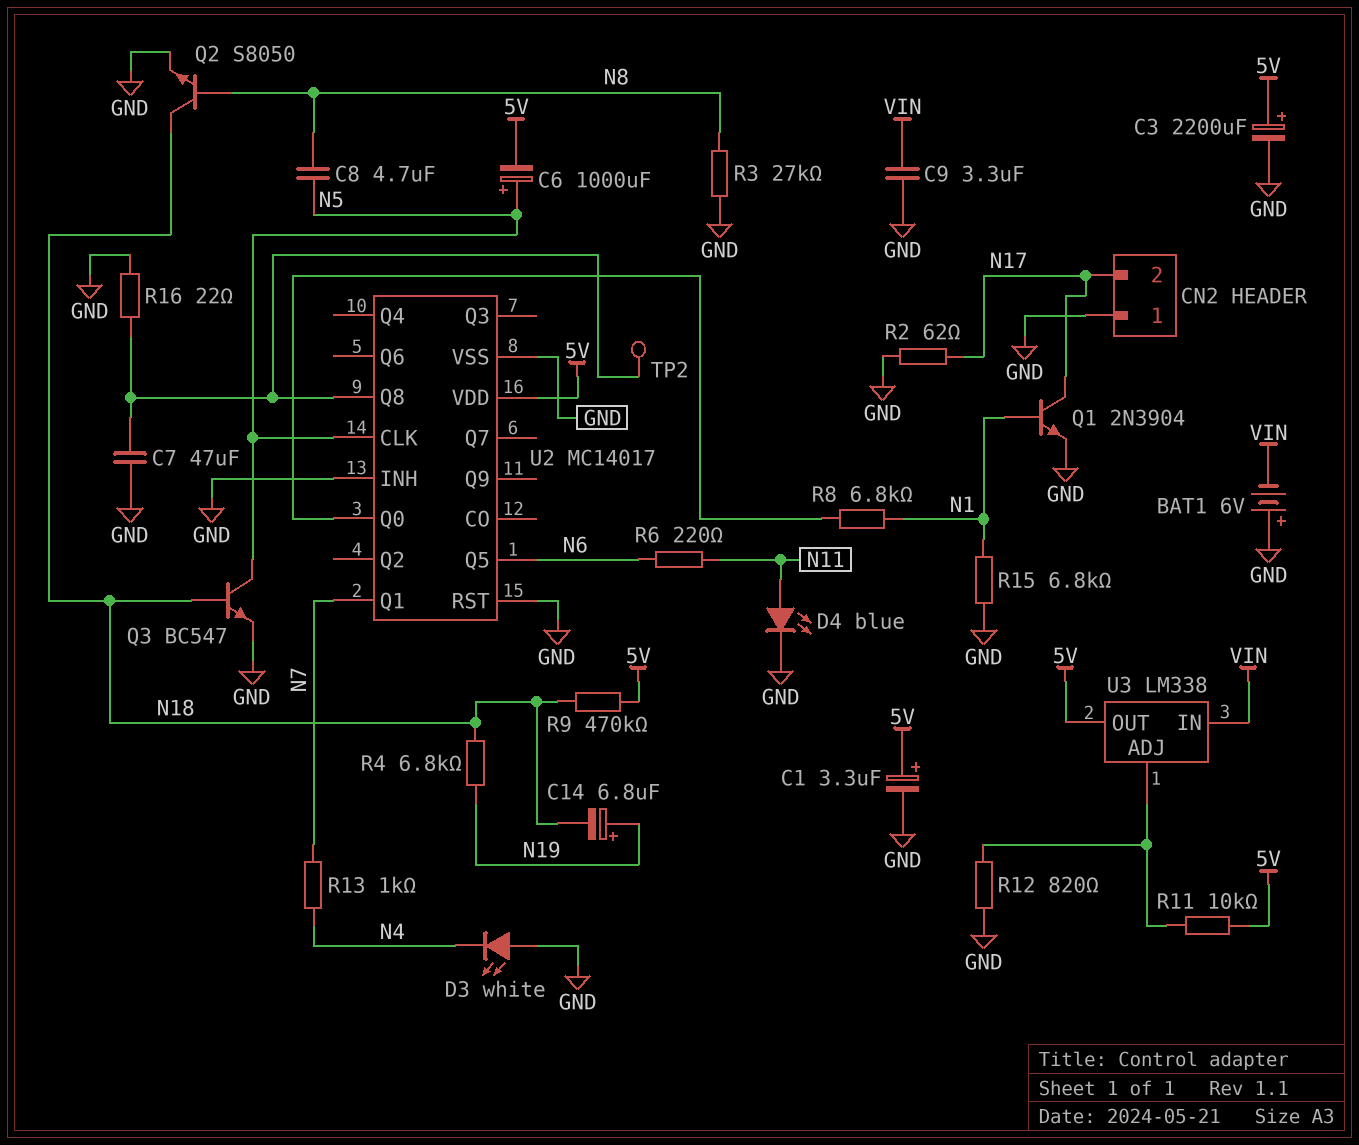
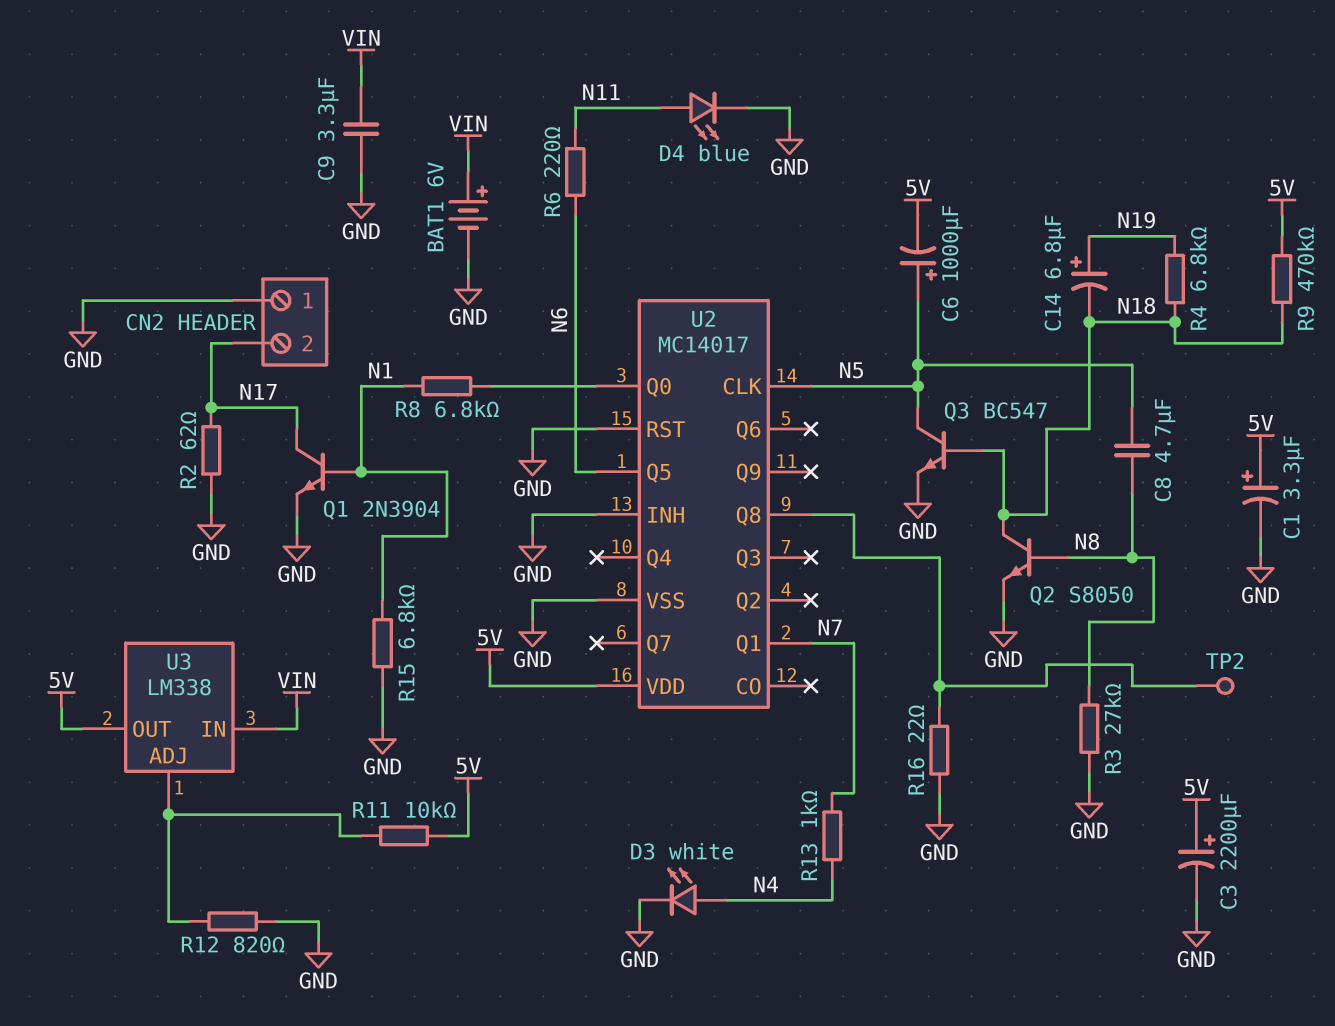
BAT1: 6V (plus GND, minus VIN) -> 6V (plus VIN, minus GND)
C7: 47uF (GND, U2/Q8) -> none
D3: LED white (A GND, K N4) -> LED white (A N4, K GND)

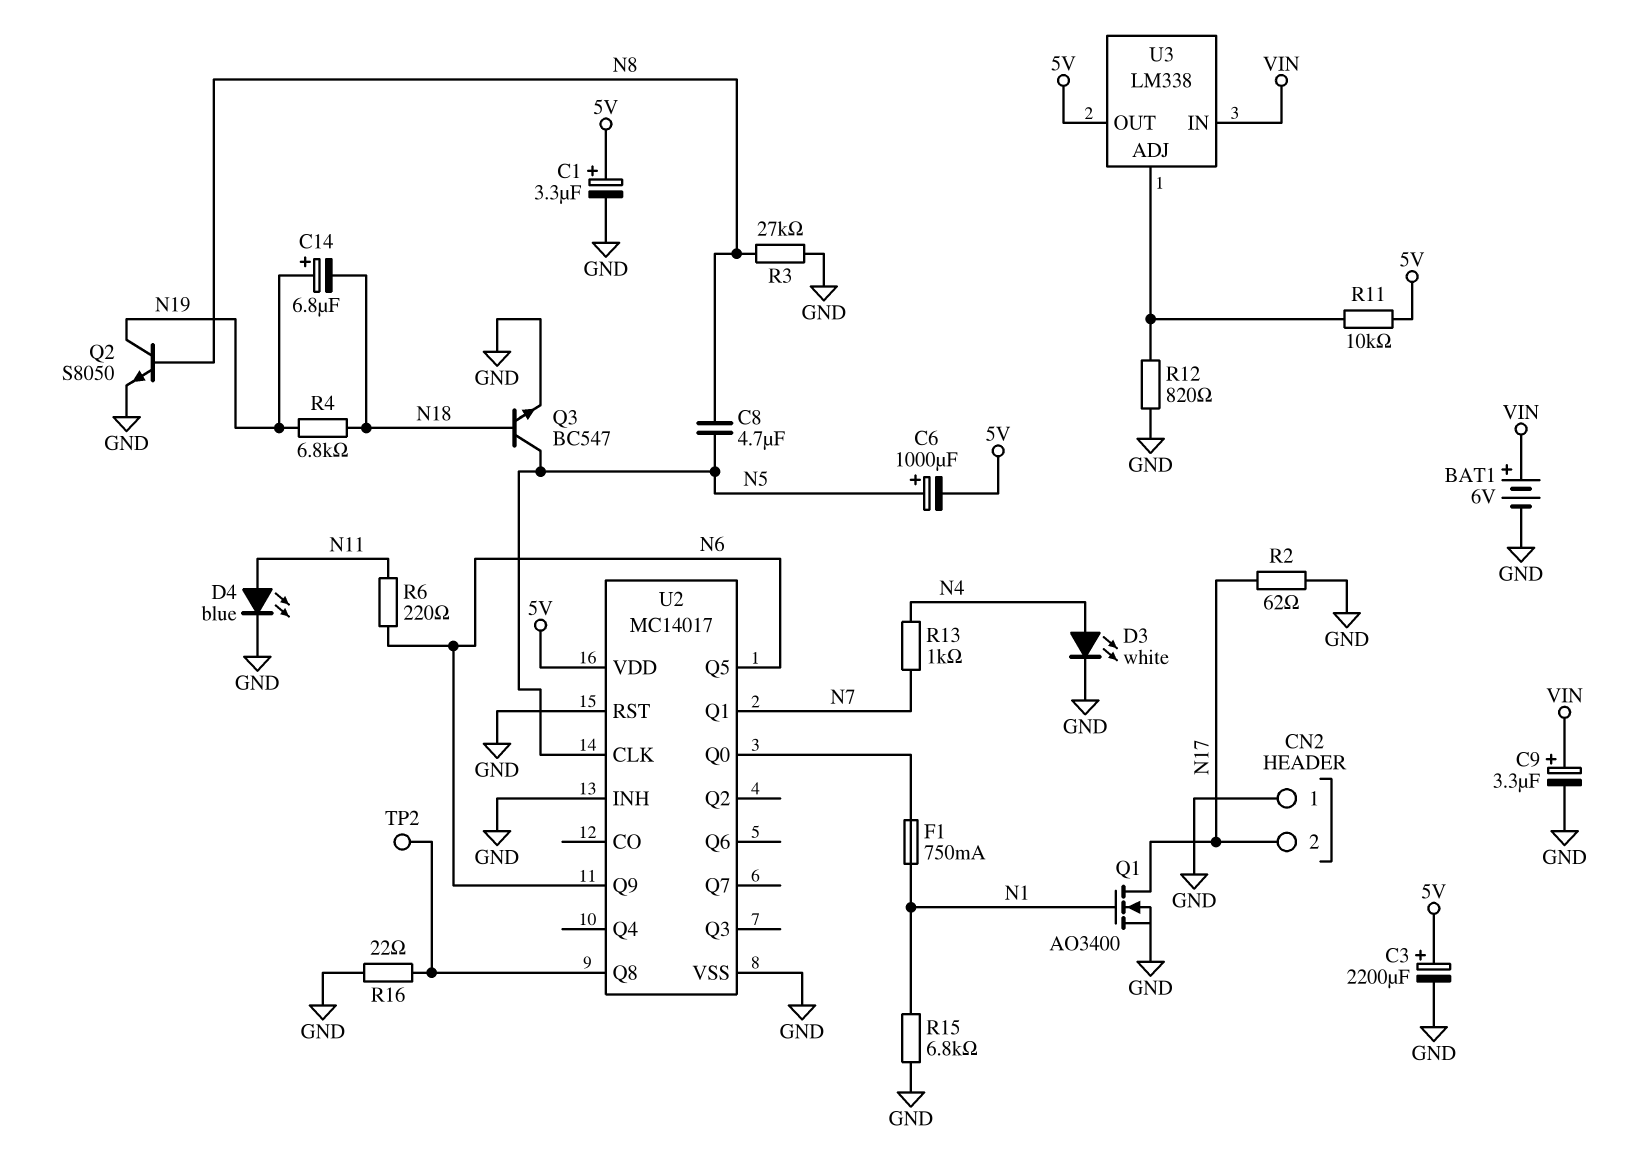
C9: 3.3uF (GND, VIN) -> 3.3uF (plus VIN, minus GND)
F1: none -> 750mA (N1, U2/Q0)
Q1: NPN 2N3904 (B N1, C N17, E GND) -> NMOS AO3400 (G N1, D N17, S GND)
Q2: NPN S8050 (B N8, C N18, E GND) -> NPN S8050 (B N8, C N19, E GND)
R8: 6.8k (N1, U2/Q0) -> none
R9: 470k (5V, N18) -> none
U2 pin Q9: none -> N6

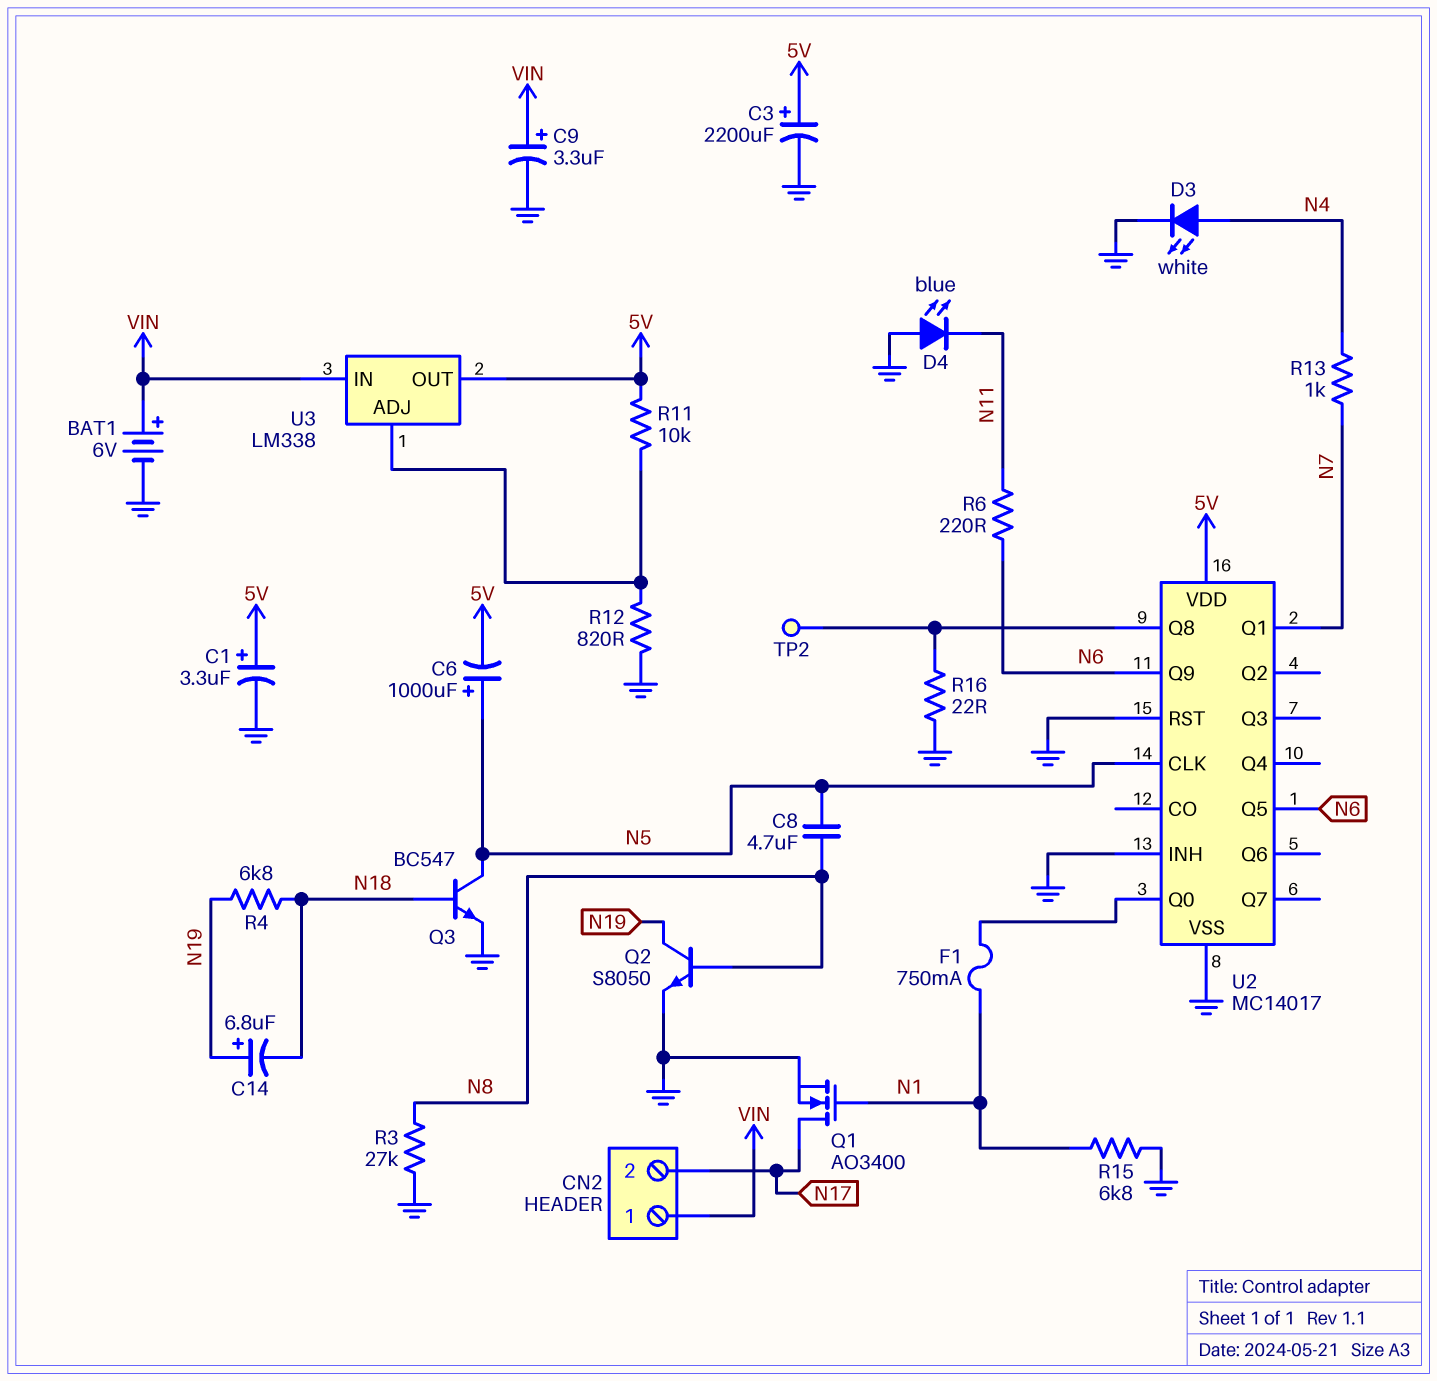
CN2 pin 1: GND -> VIN
D4: LED blue (A N11, K GND) -> LED blue (A GND, K N11)
R2: 62 (GND, N17) -> none

